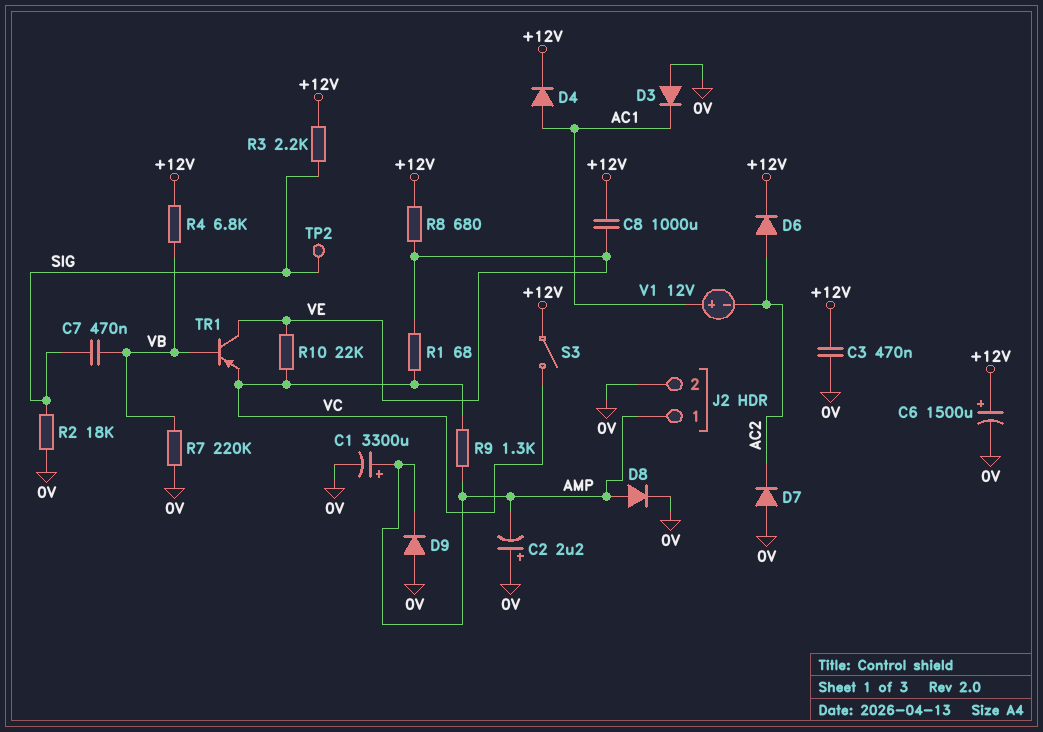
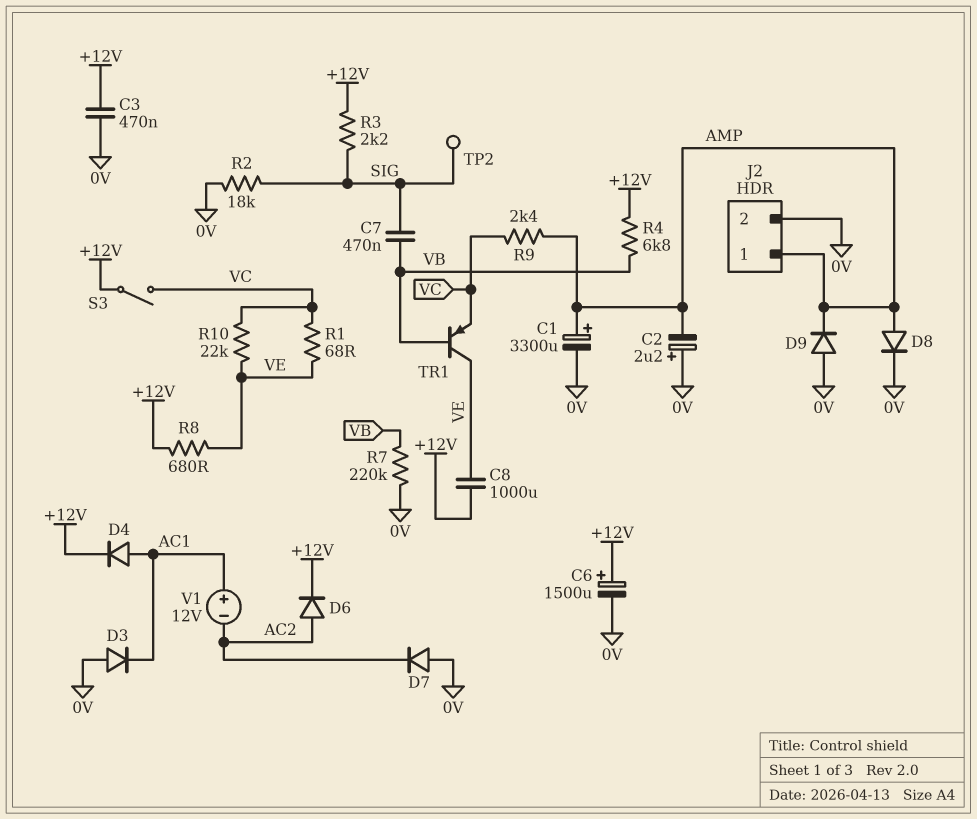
R9: 1.3k (AMP, VC) -> 2.4k (AMP, VC)

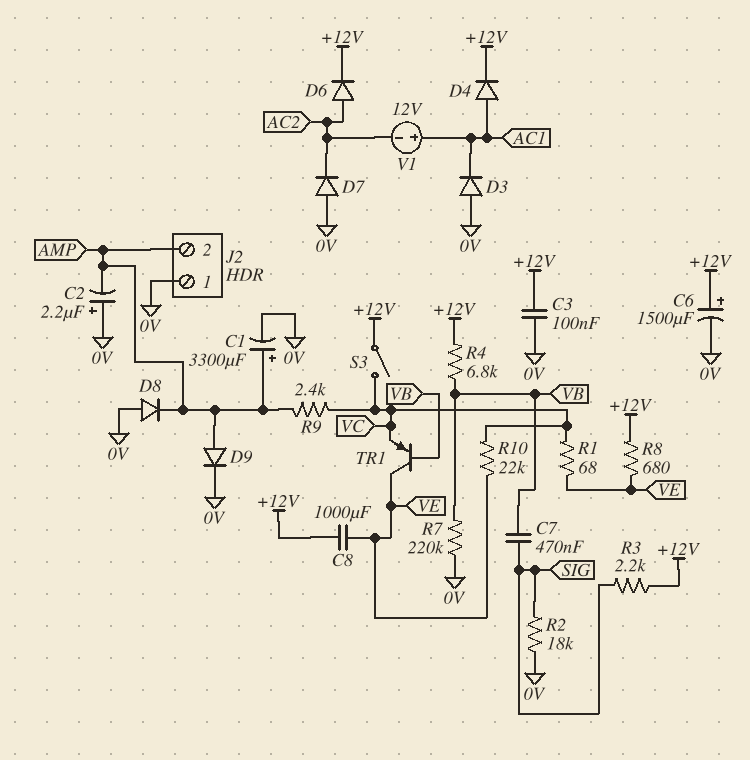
C3: 470nF (+12V, 0V) -> 100nF (+12V, 0V)
D8: diode (A AMP, K 0V) -> diode (A 0V, K AMP)
D9: diode (A 0V, K AMP) -> diode (A AMP, K 0V)
J2 pin 1: AMP -> 0V
J2 pin 2: 0V -> AMP
TP2: test point (SIG) -> none

